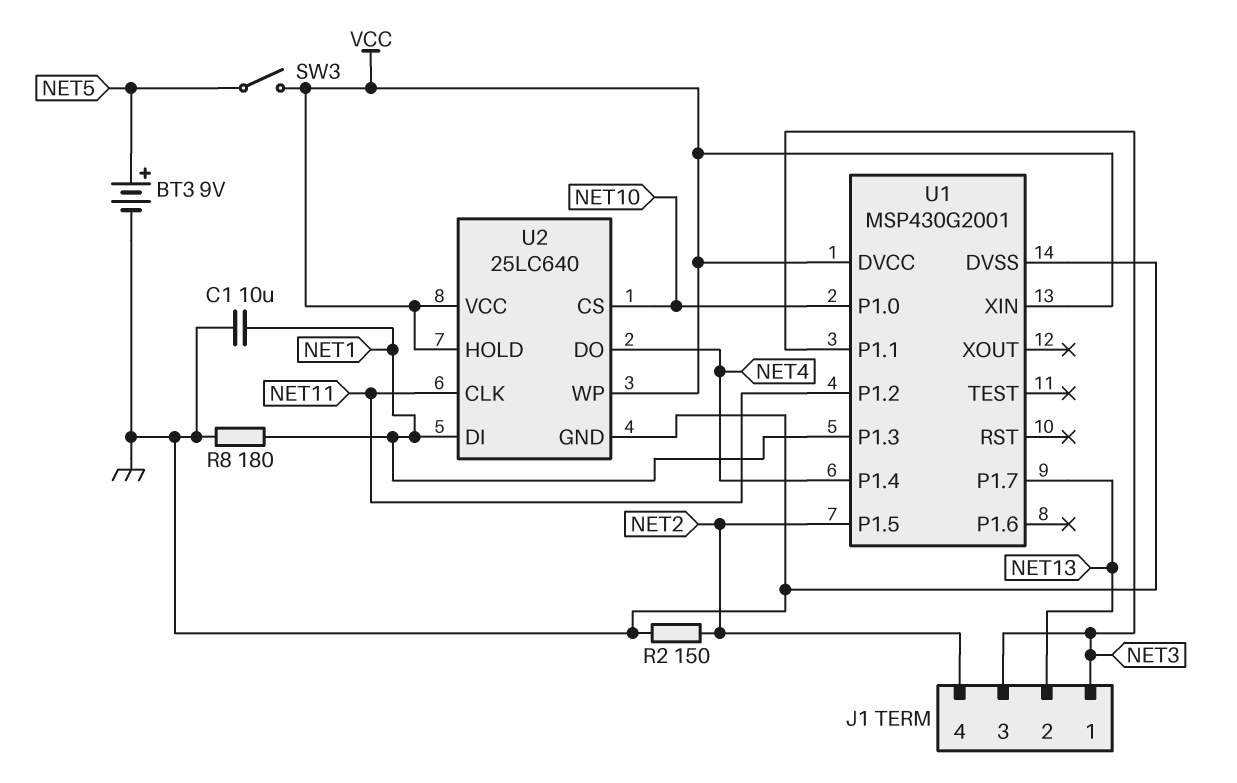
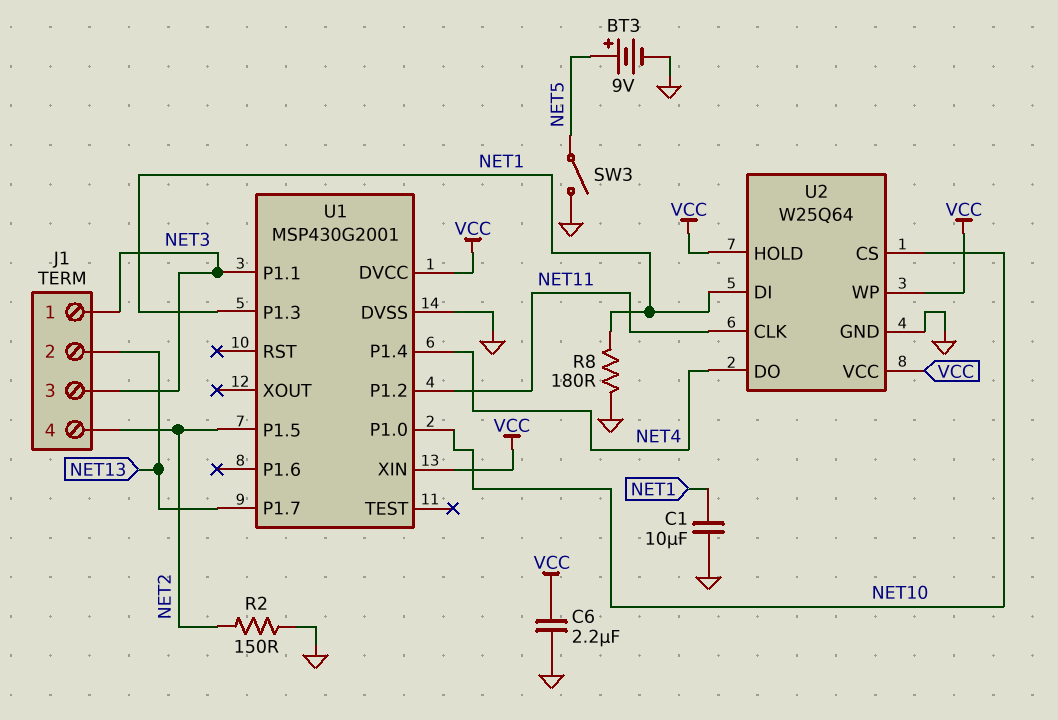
C6: none -> 2.2uF (GND, VCC)
SW3: switch (NET5, VCC) -> switch (GND, NET5)
U2: 25LC640 -> W25Q64

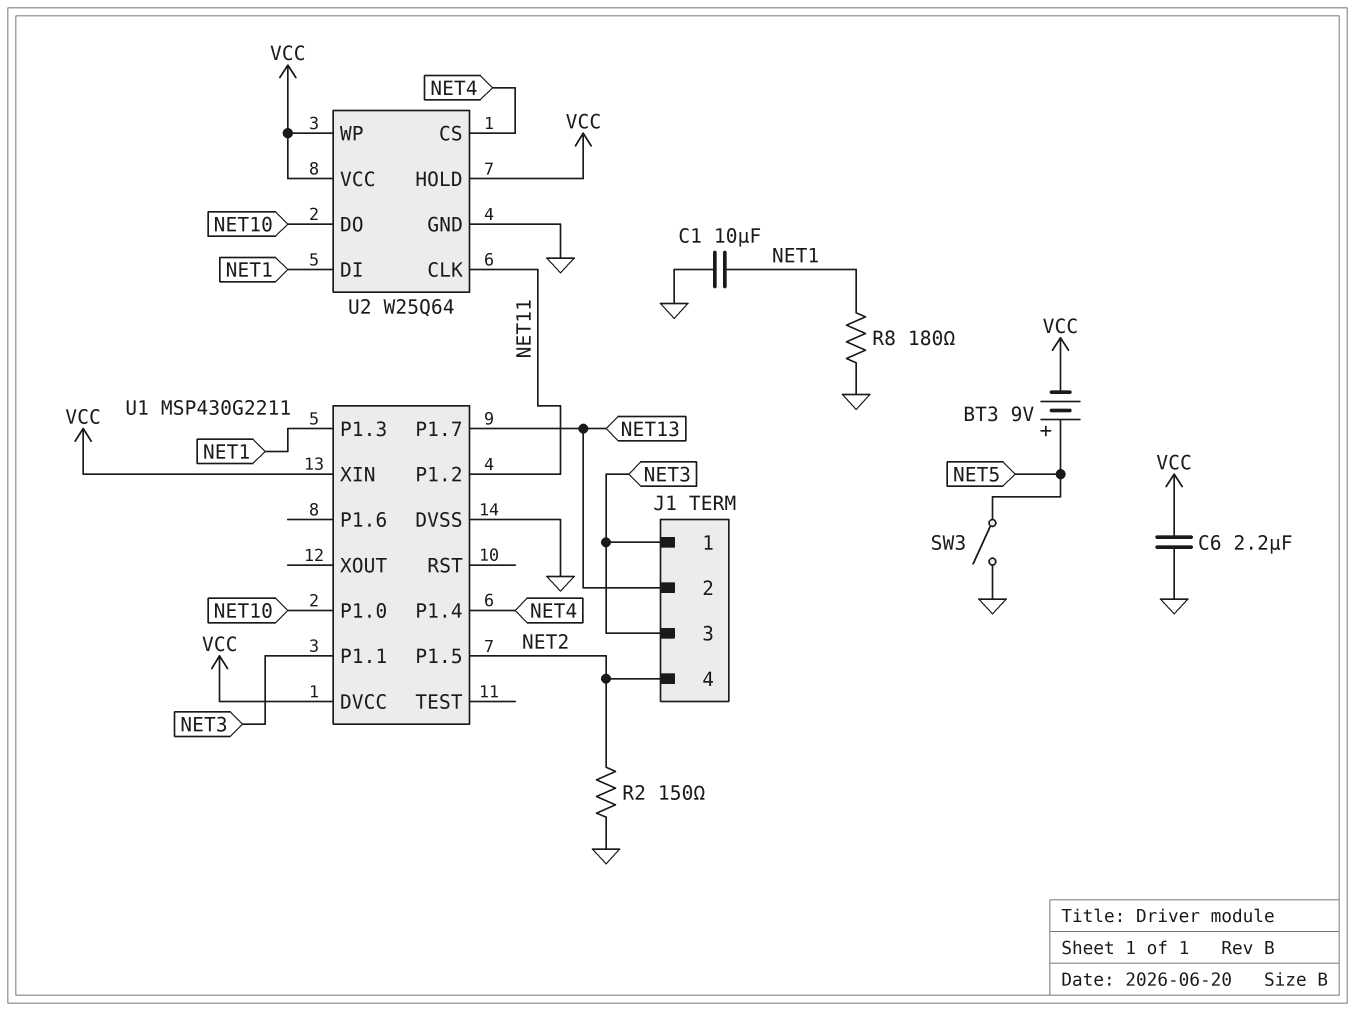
BT3: 9V (plus NET5, minus GND) -> 9V (plus NET5, minus VCC)
U1: MSP430G2001 -> MSP430G2211
U2 pin CS: NET10 -> NET4
U2 pin DO: NET4 -> NET10

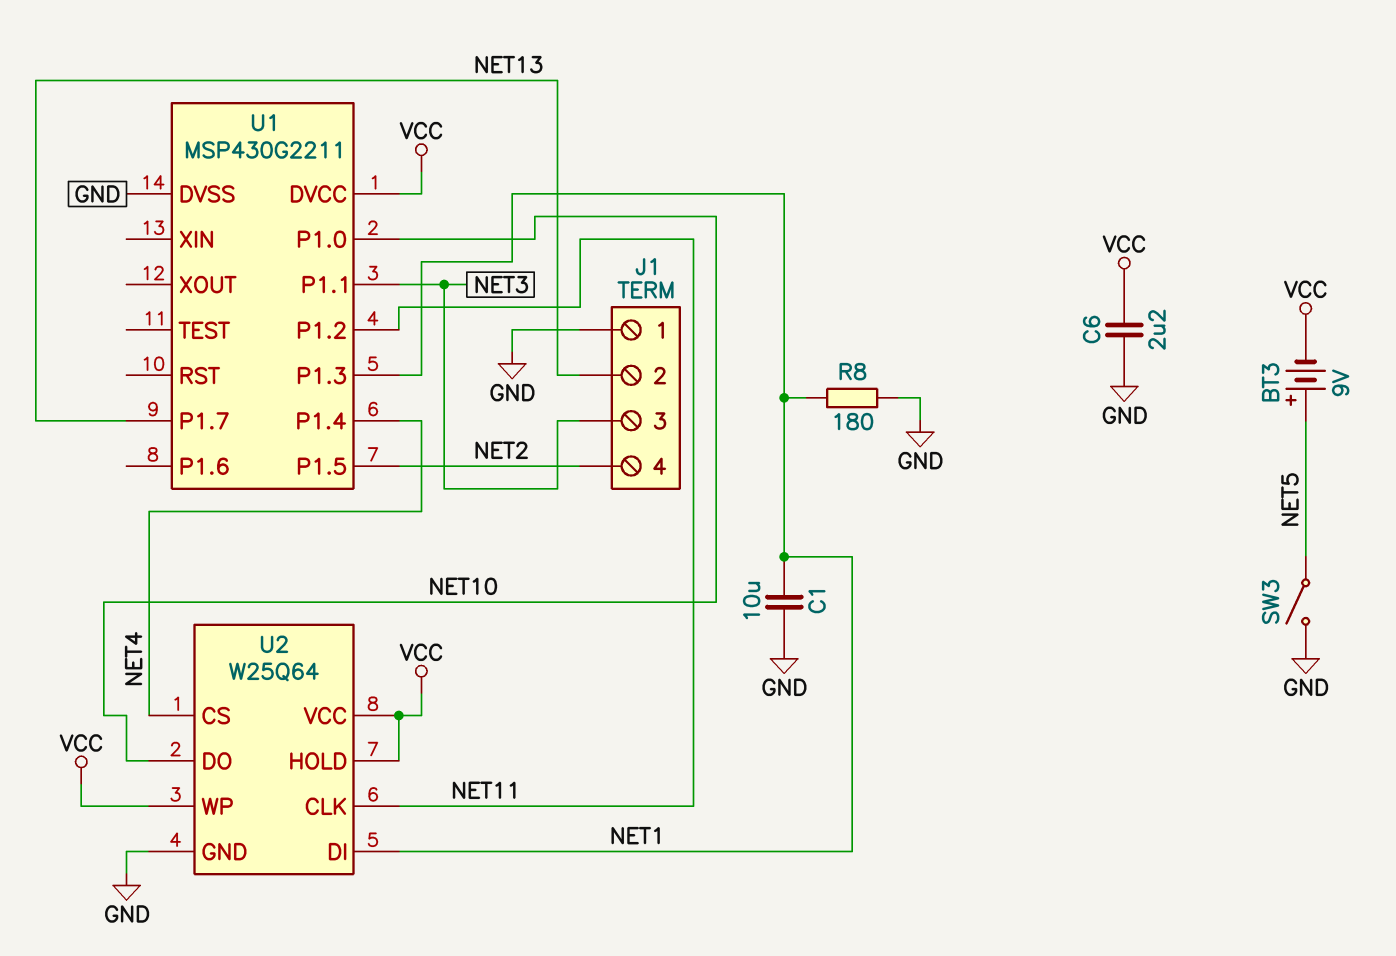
J1 pin 1: NET3 -> GND
R2: 150 (GND, NET2) -> none
U1 pin XIN: VCC -> none

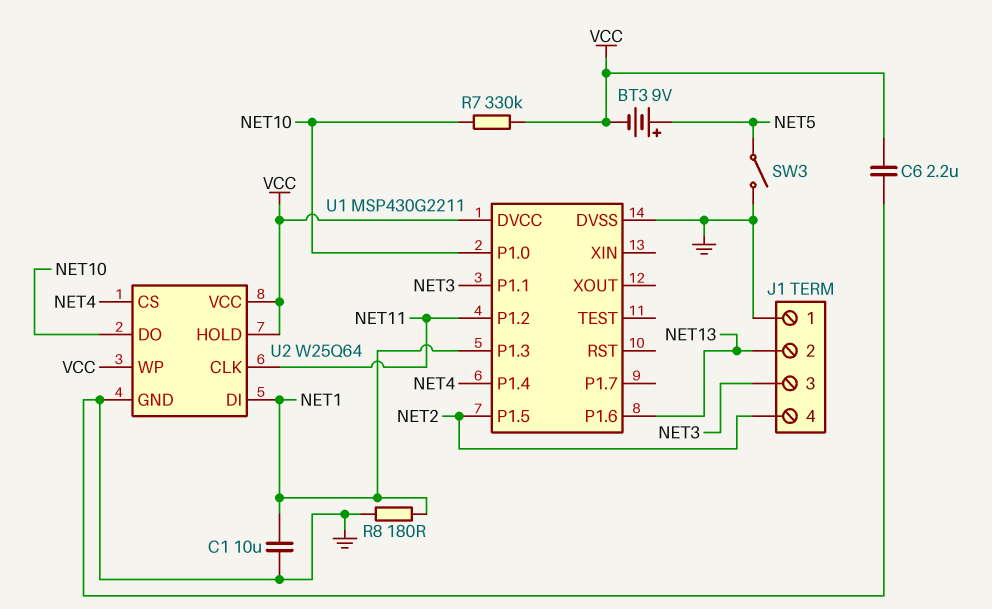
R7: none -> 330k (NET10, VCC)
U1 pin P1.6: none -> NET13
U1 pin P1.7: NET13 -> none

